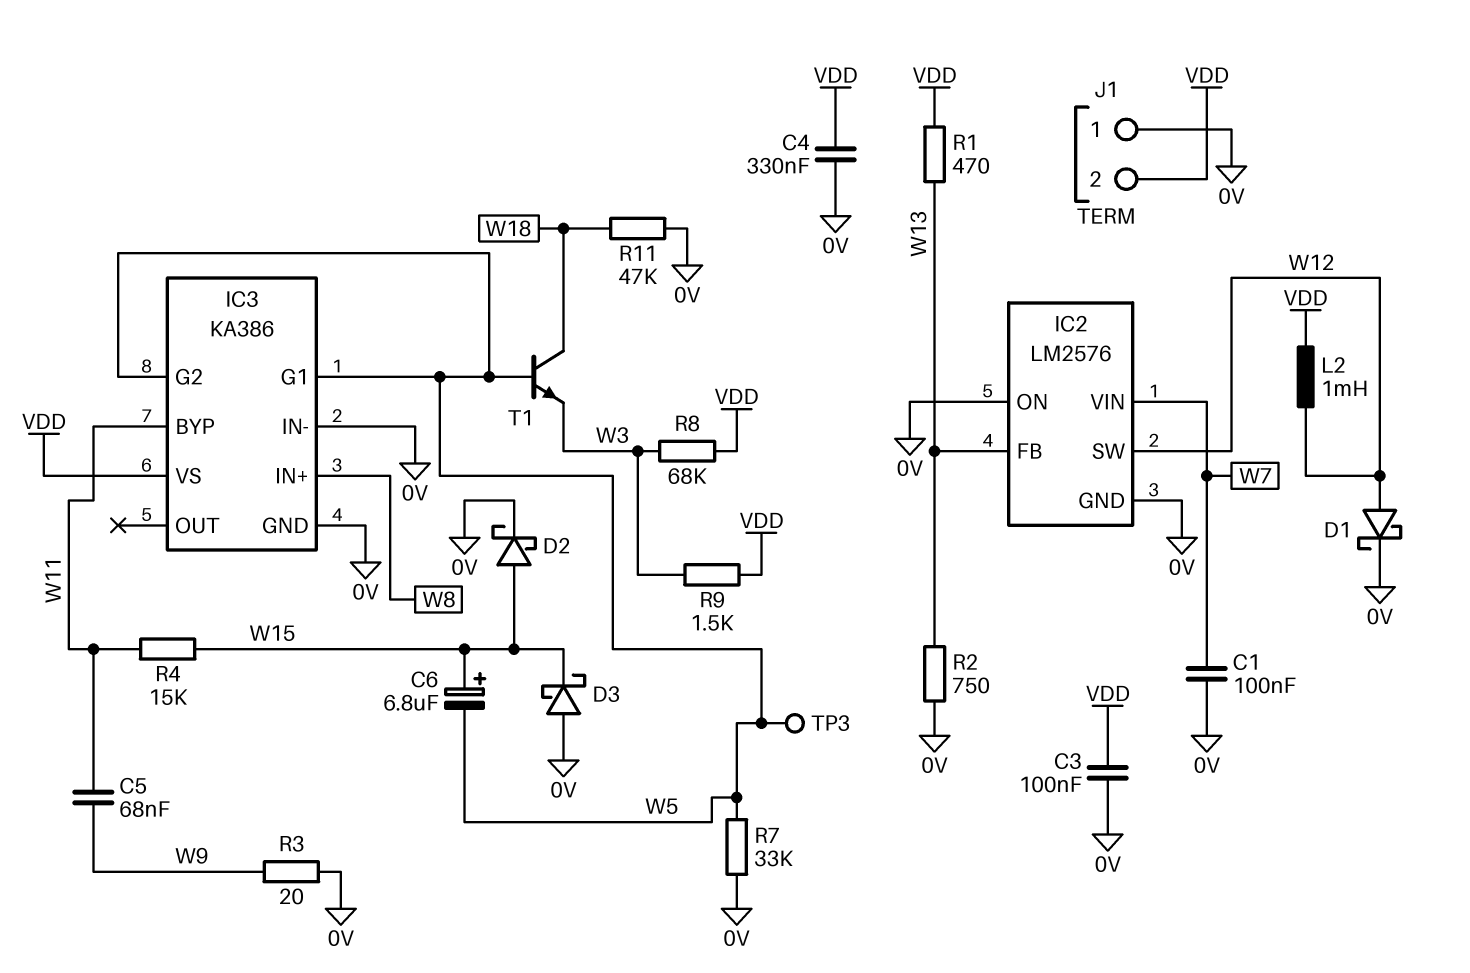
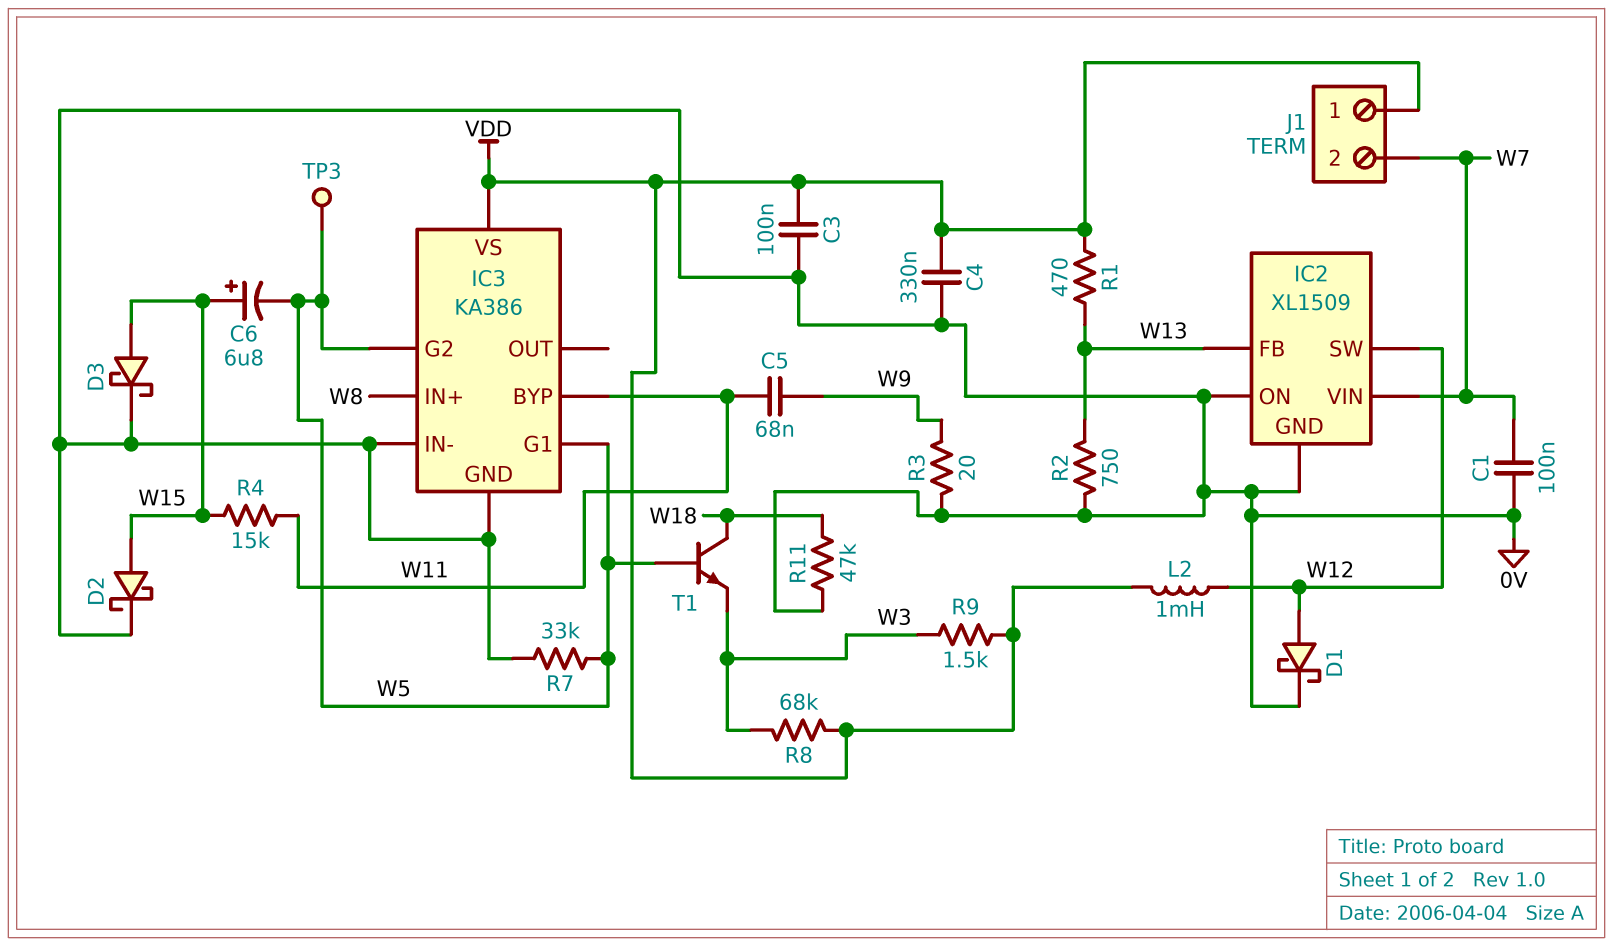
D3: schottky (A 0V, K W15) -> schottky (A W15, K 0V)
IC2: LM2576 -> XL1509
J1 pin 1: 0V -> VDD
J1 pin 2: VDD -> W7

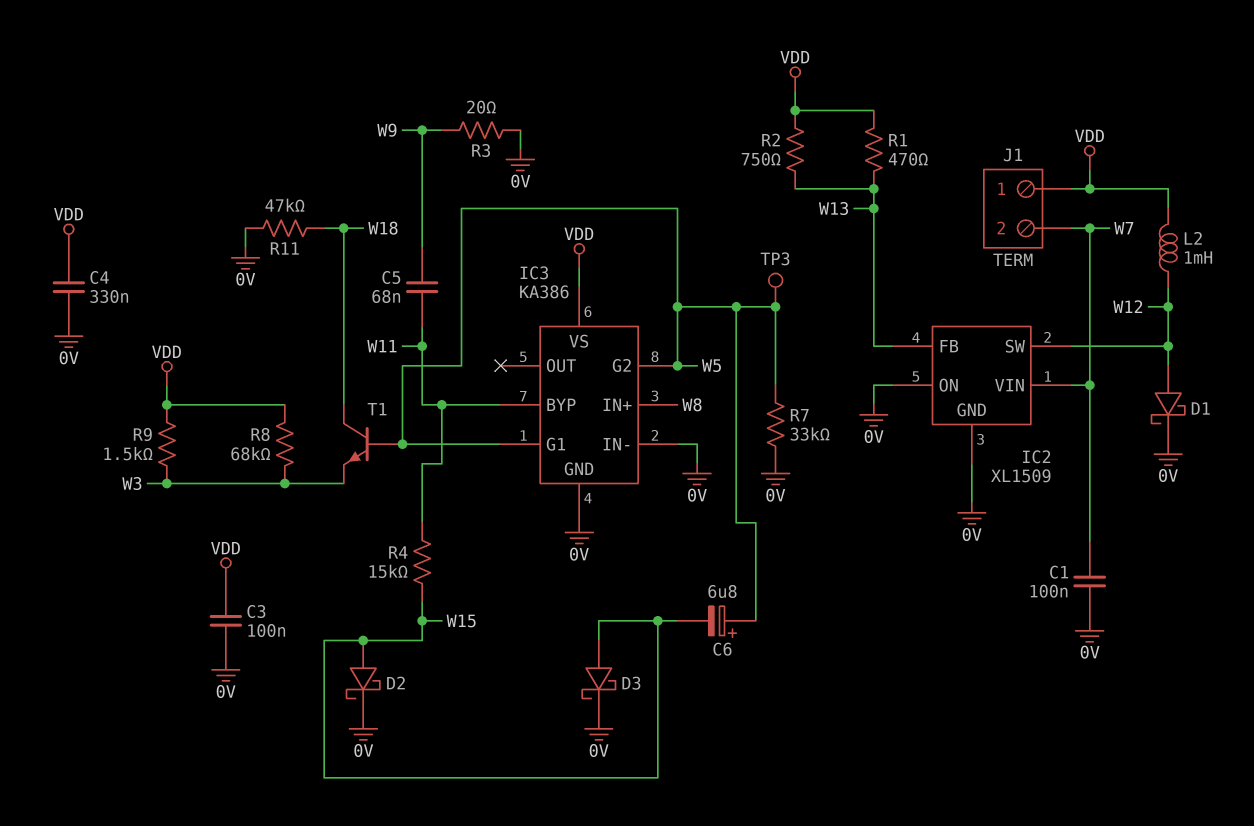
C6: 6.8uF (plus W15, minus W5) -> 6.8uF (plus W5, minus W15)
R2: 750 (0V, W13) -> 750 (VDD, W13)

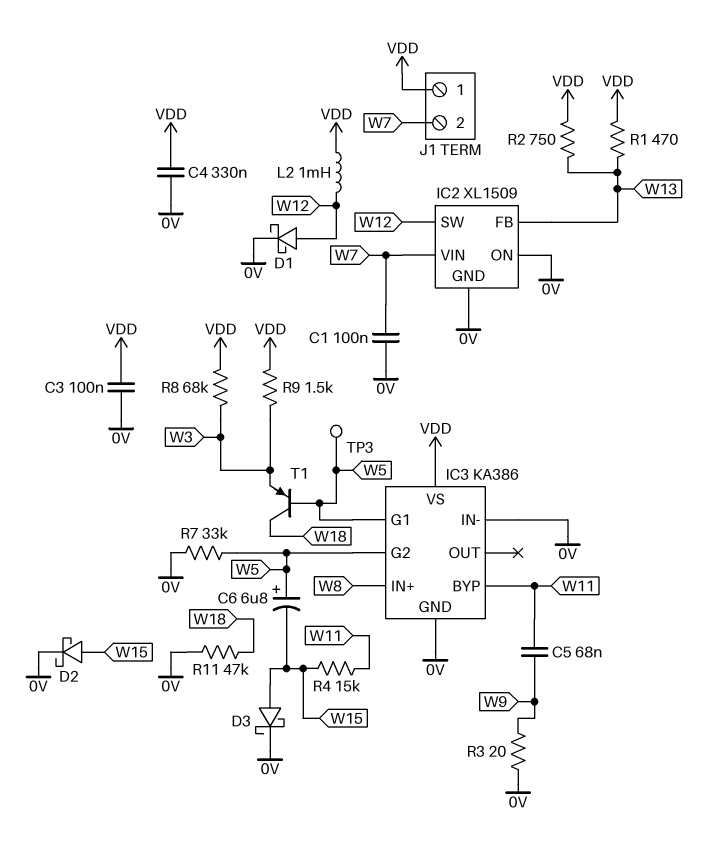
T1: NPN (B W5, C W18, E W3) -> PNP (B W5, C W18, E W3)

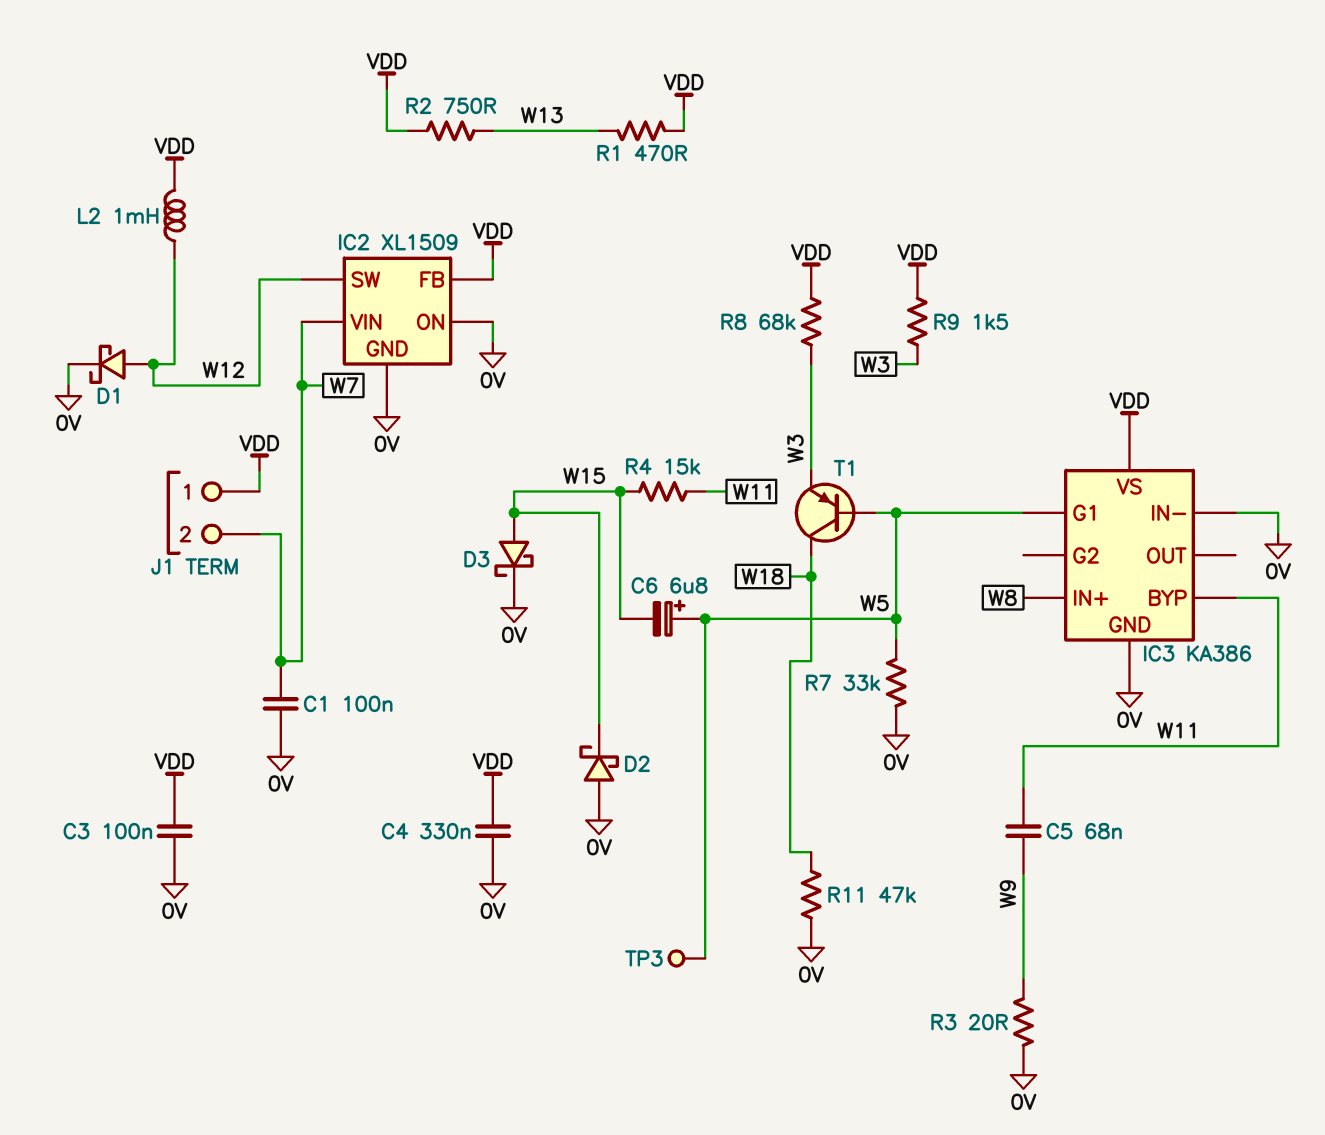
D2: schottky (A W15, K 0V) -> schottky (A 0V, K W15)
IC2 pin FB: W13 -> VDD
IC3 pin G2: W5 -> none

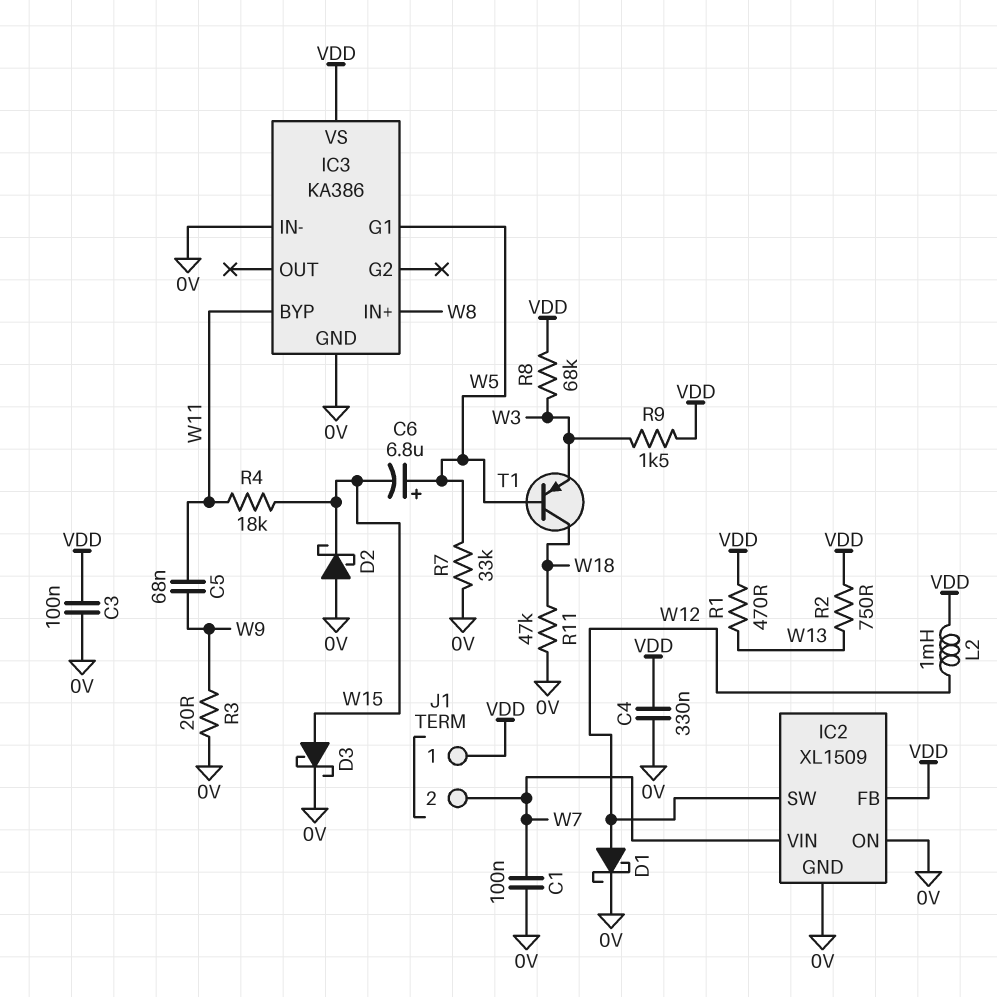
R4: 15k (W11, W15) -> 18k (W11, W15)
TP3: test point (W5) -> none

